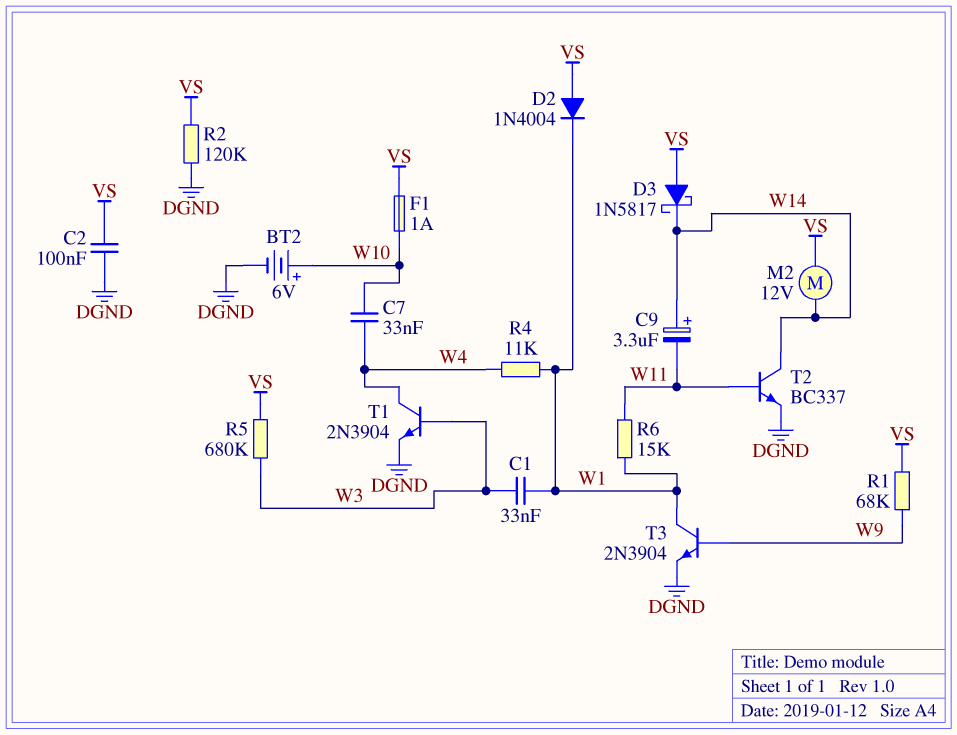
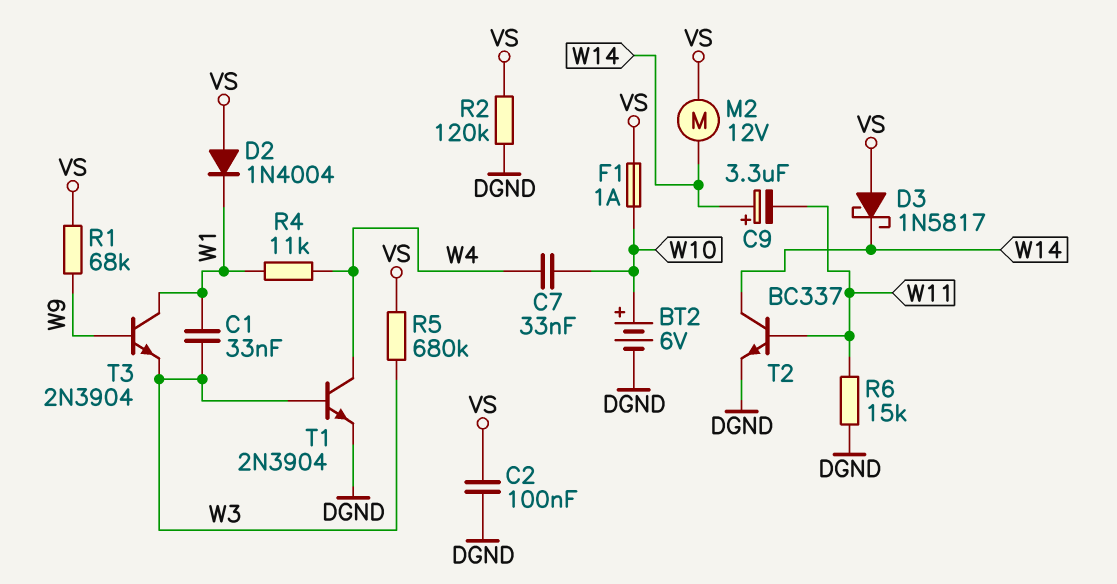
R6: 15k (W1, W11) -> 15k (DGND, W11)
T3: NPN 2N3904 (B W9, C W1, E DGND) -> NPN 2N3904 (B W9, C W1, E W3)

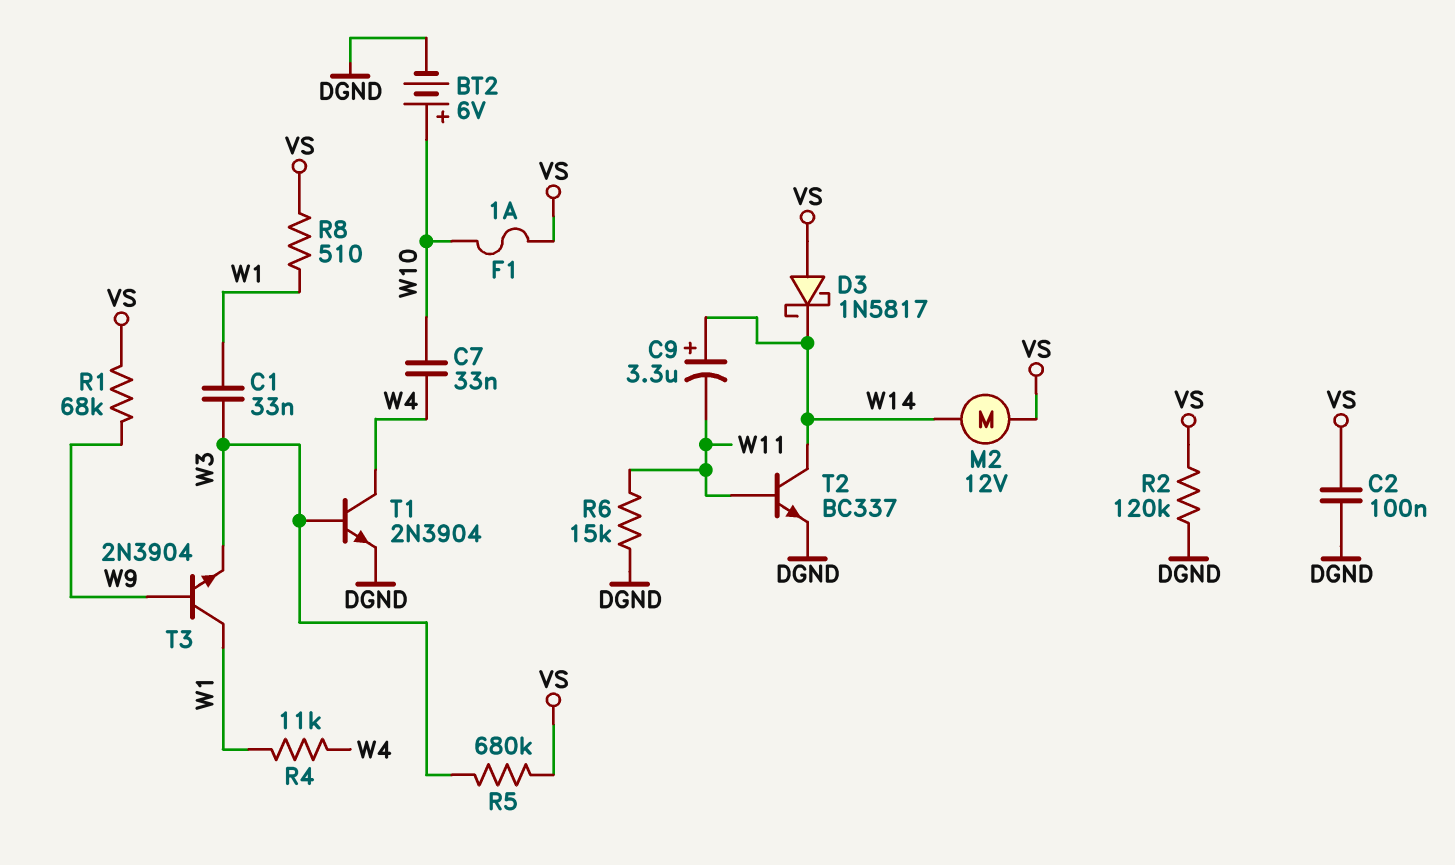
D2: diode 1N4004 (A VS, K W1) -> none
R8: none -> 510 (VS, W1)

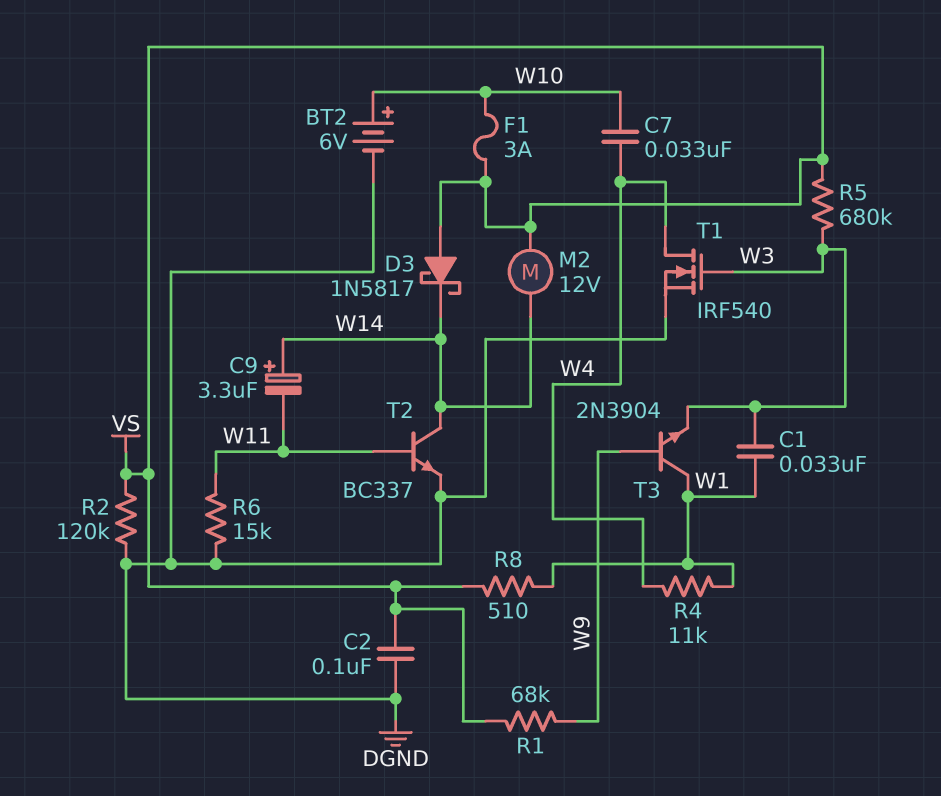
F1: 1A (VS, W10) -> 3A (VS, W10)
T1: NPN 2N3904 (B W3, C W4, E DGND) -> NMOS IRF540 (G W3, D W4, S DGND)

